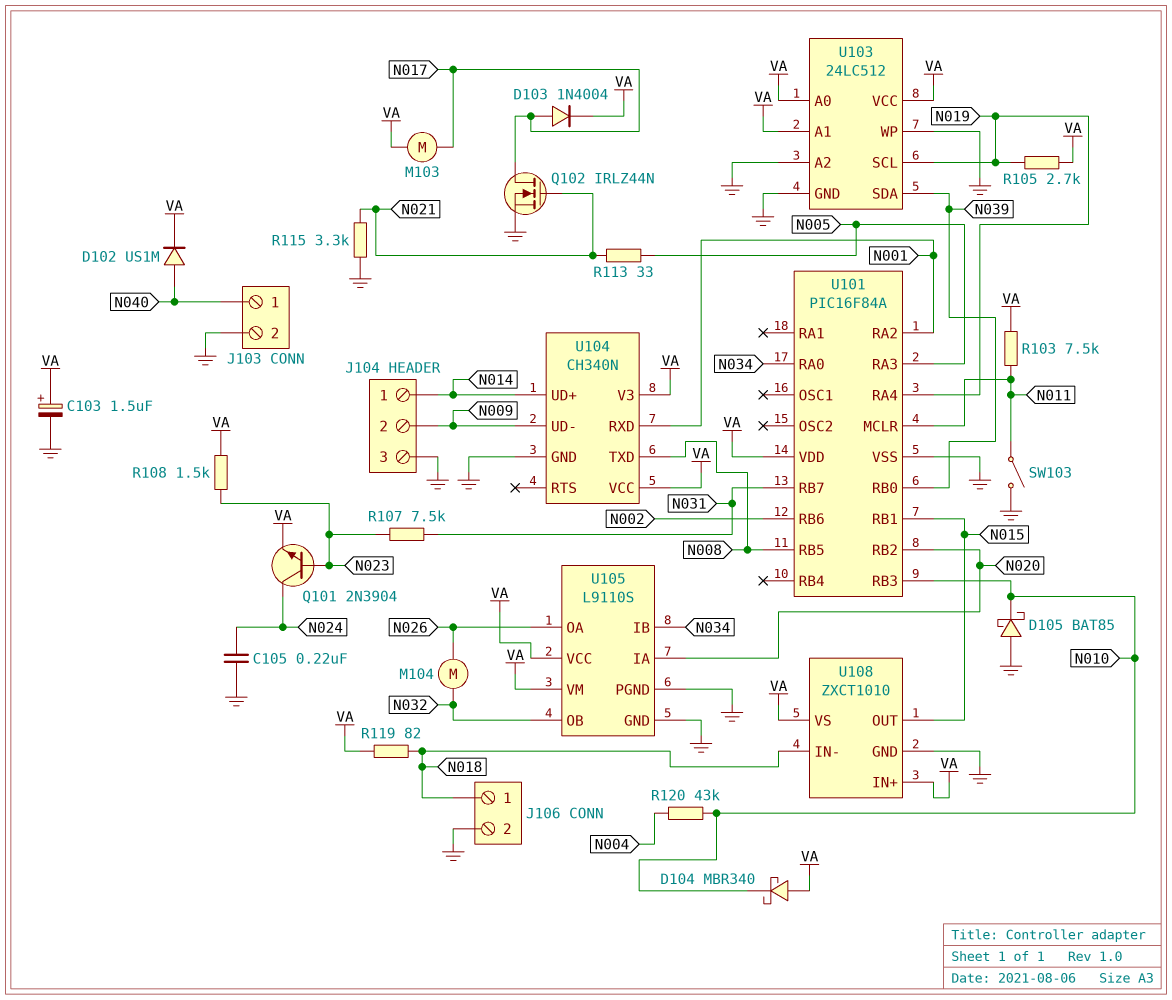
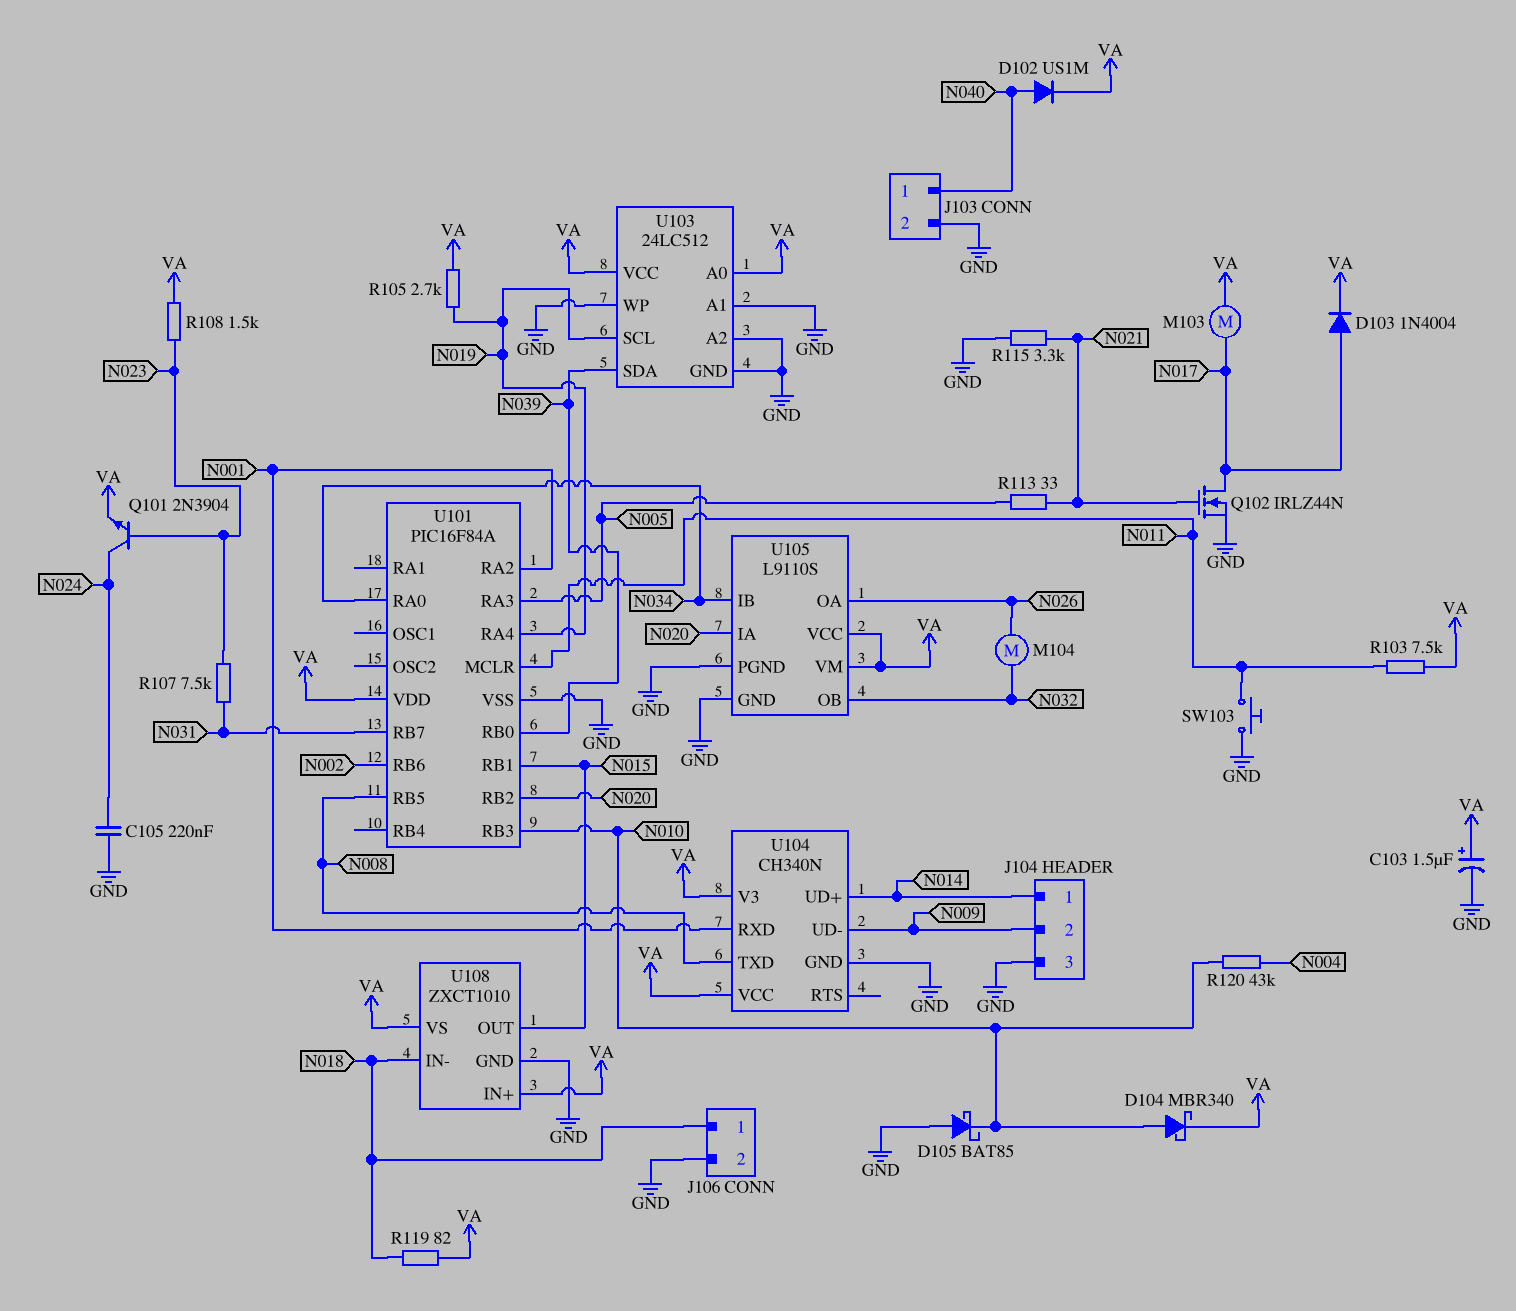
D104: schottky MBR340 (A VA, K N010) -> schottky MBR340 (A N010, K VA)
SW103: switch (GND, N011) -> button (GND, N011)
U103 pin A1: VA -> GND

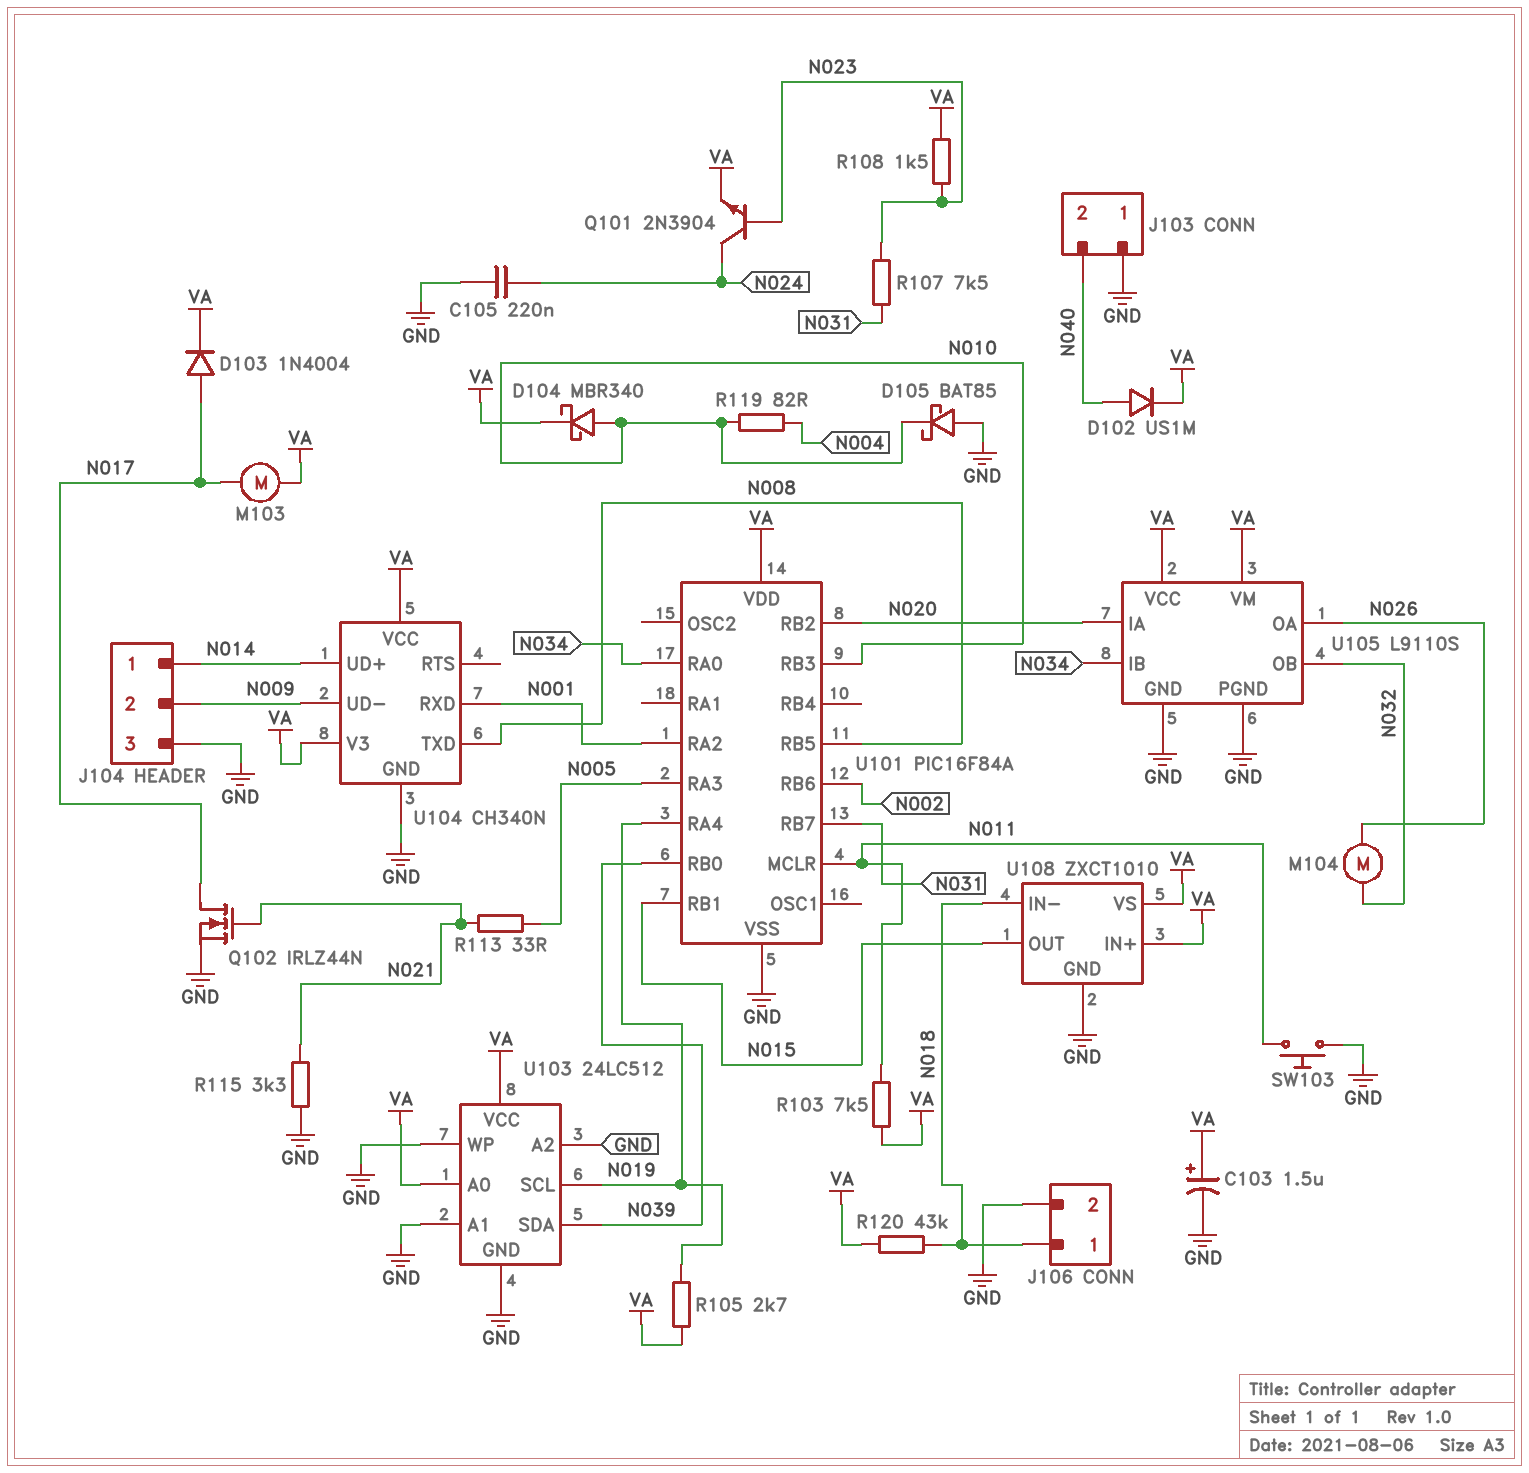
J103 pin 1: N040 -> GND
J103 pin 2: GND -> N040
R119: 82 (N018, VA) -> 82 (N004, N010)
R120: 43k (N004, N010) -> 43k (N018, VA)

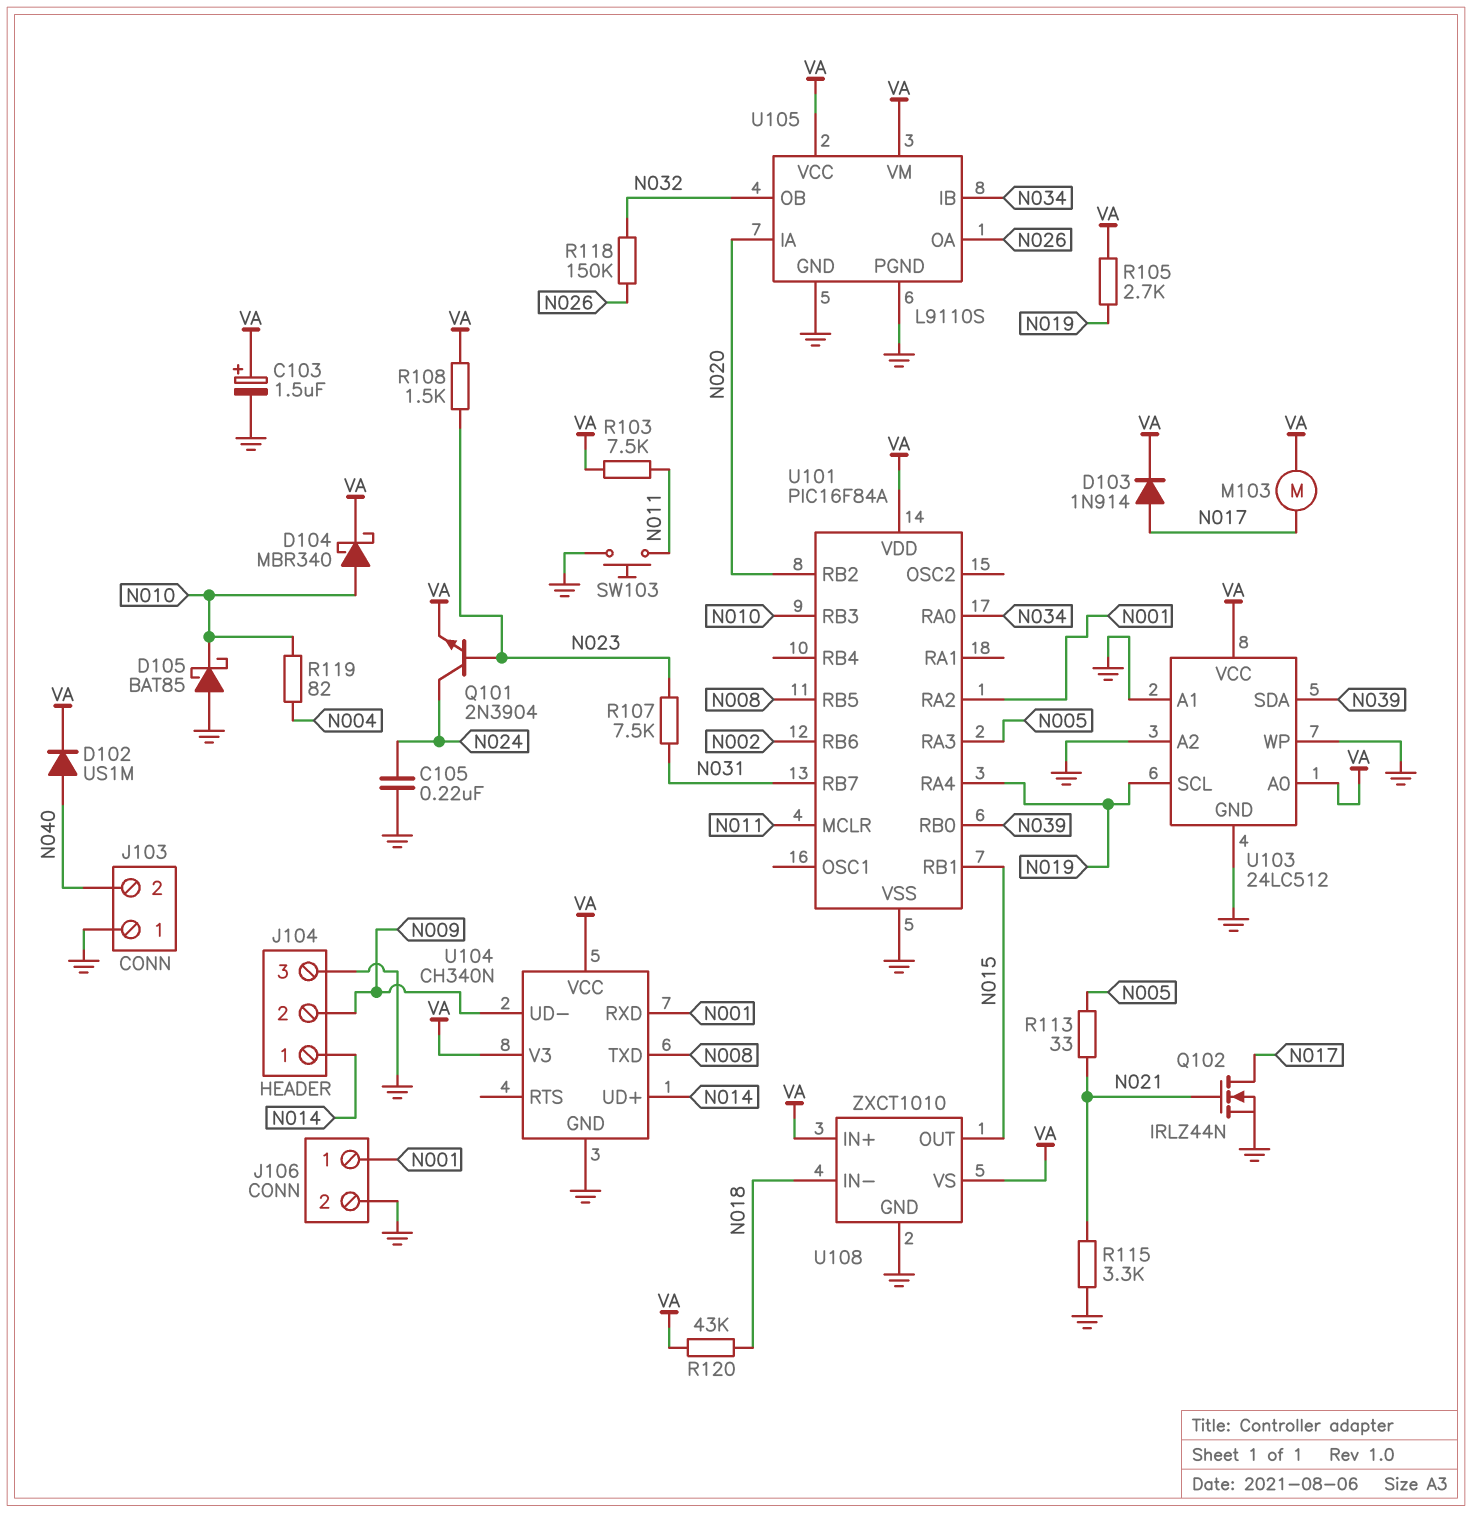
D103: diode 1N4004 (A N017, K VA) -> diode 1N914 (A N017, K VA)
J106 pin 1: N018 -> N001
M104: motor (N026, N032) -> none
R118: none -> 150k (N026, N032)

